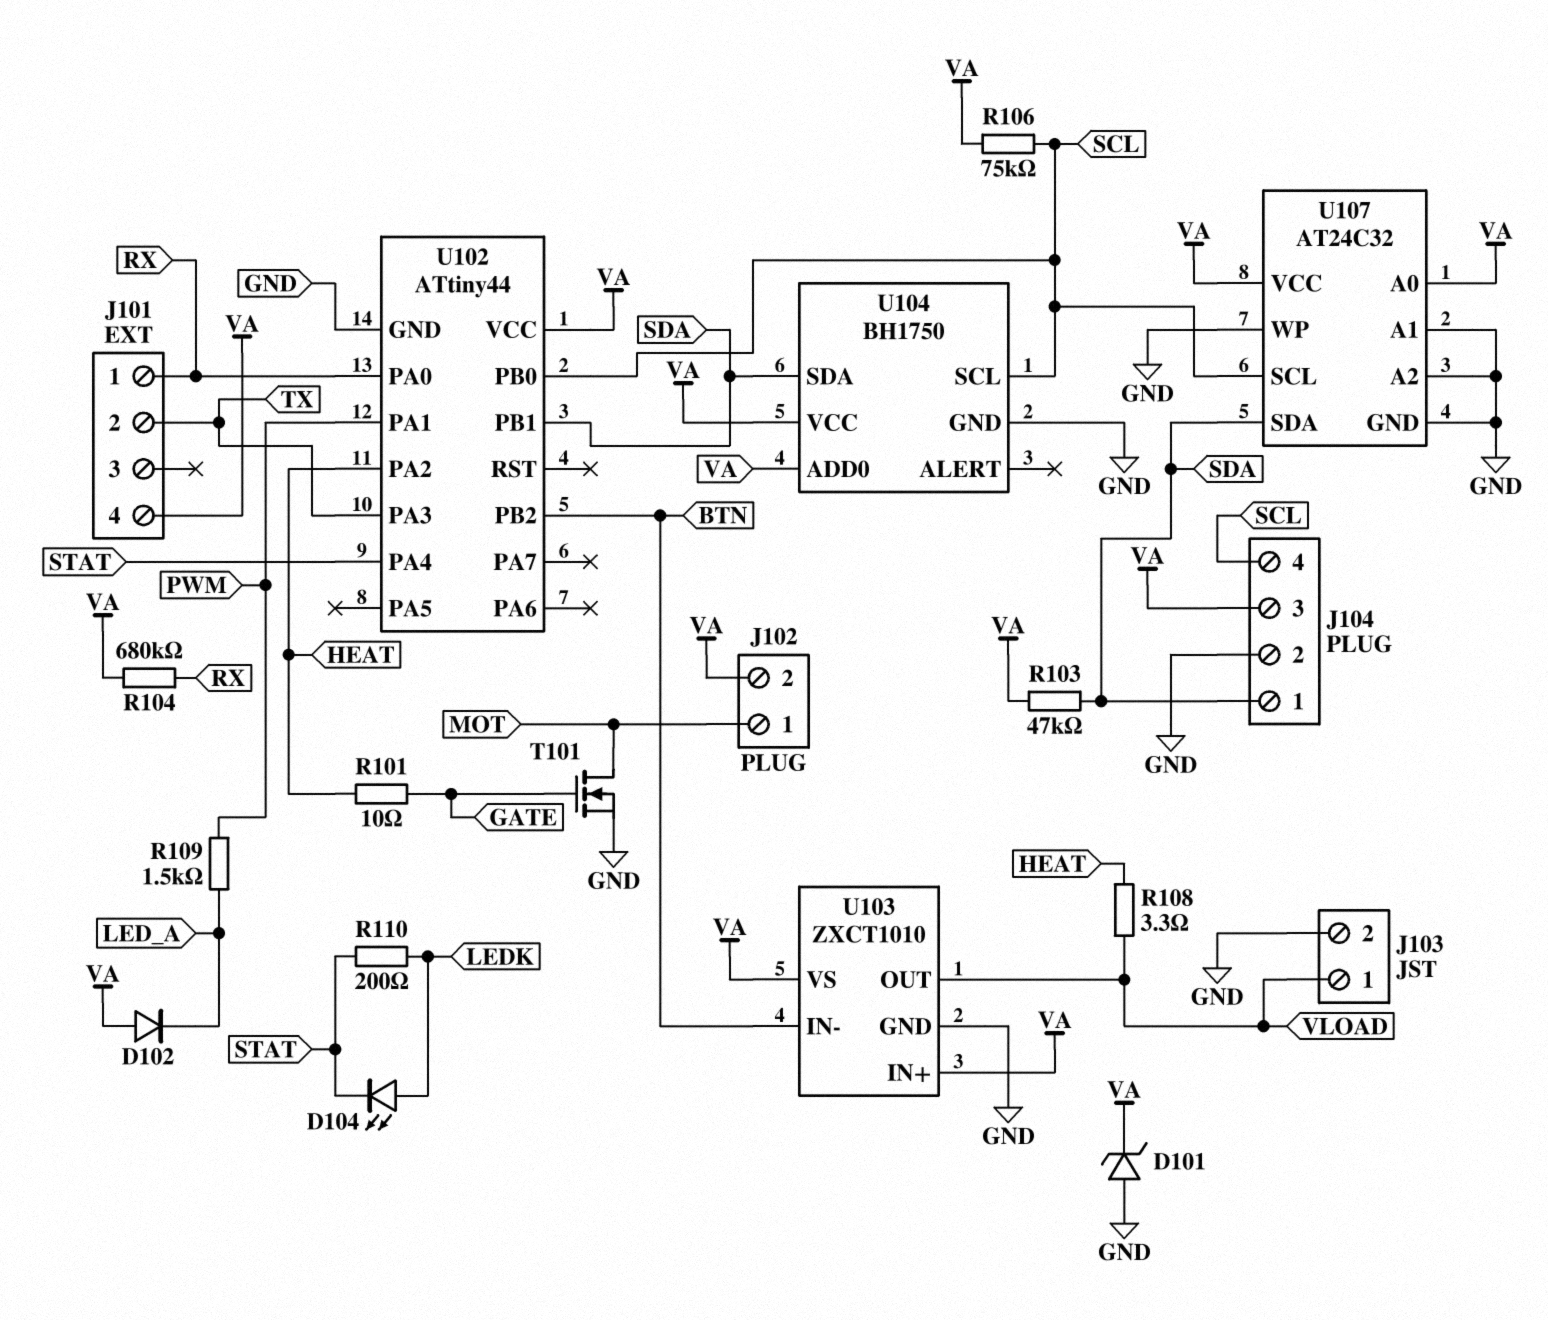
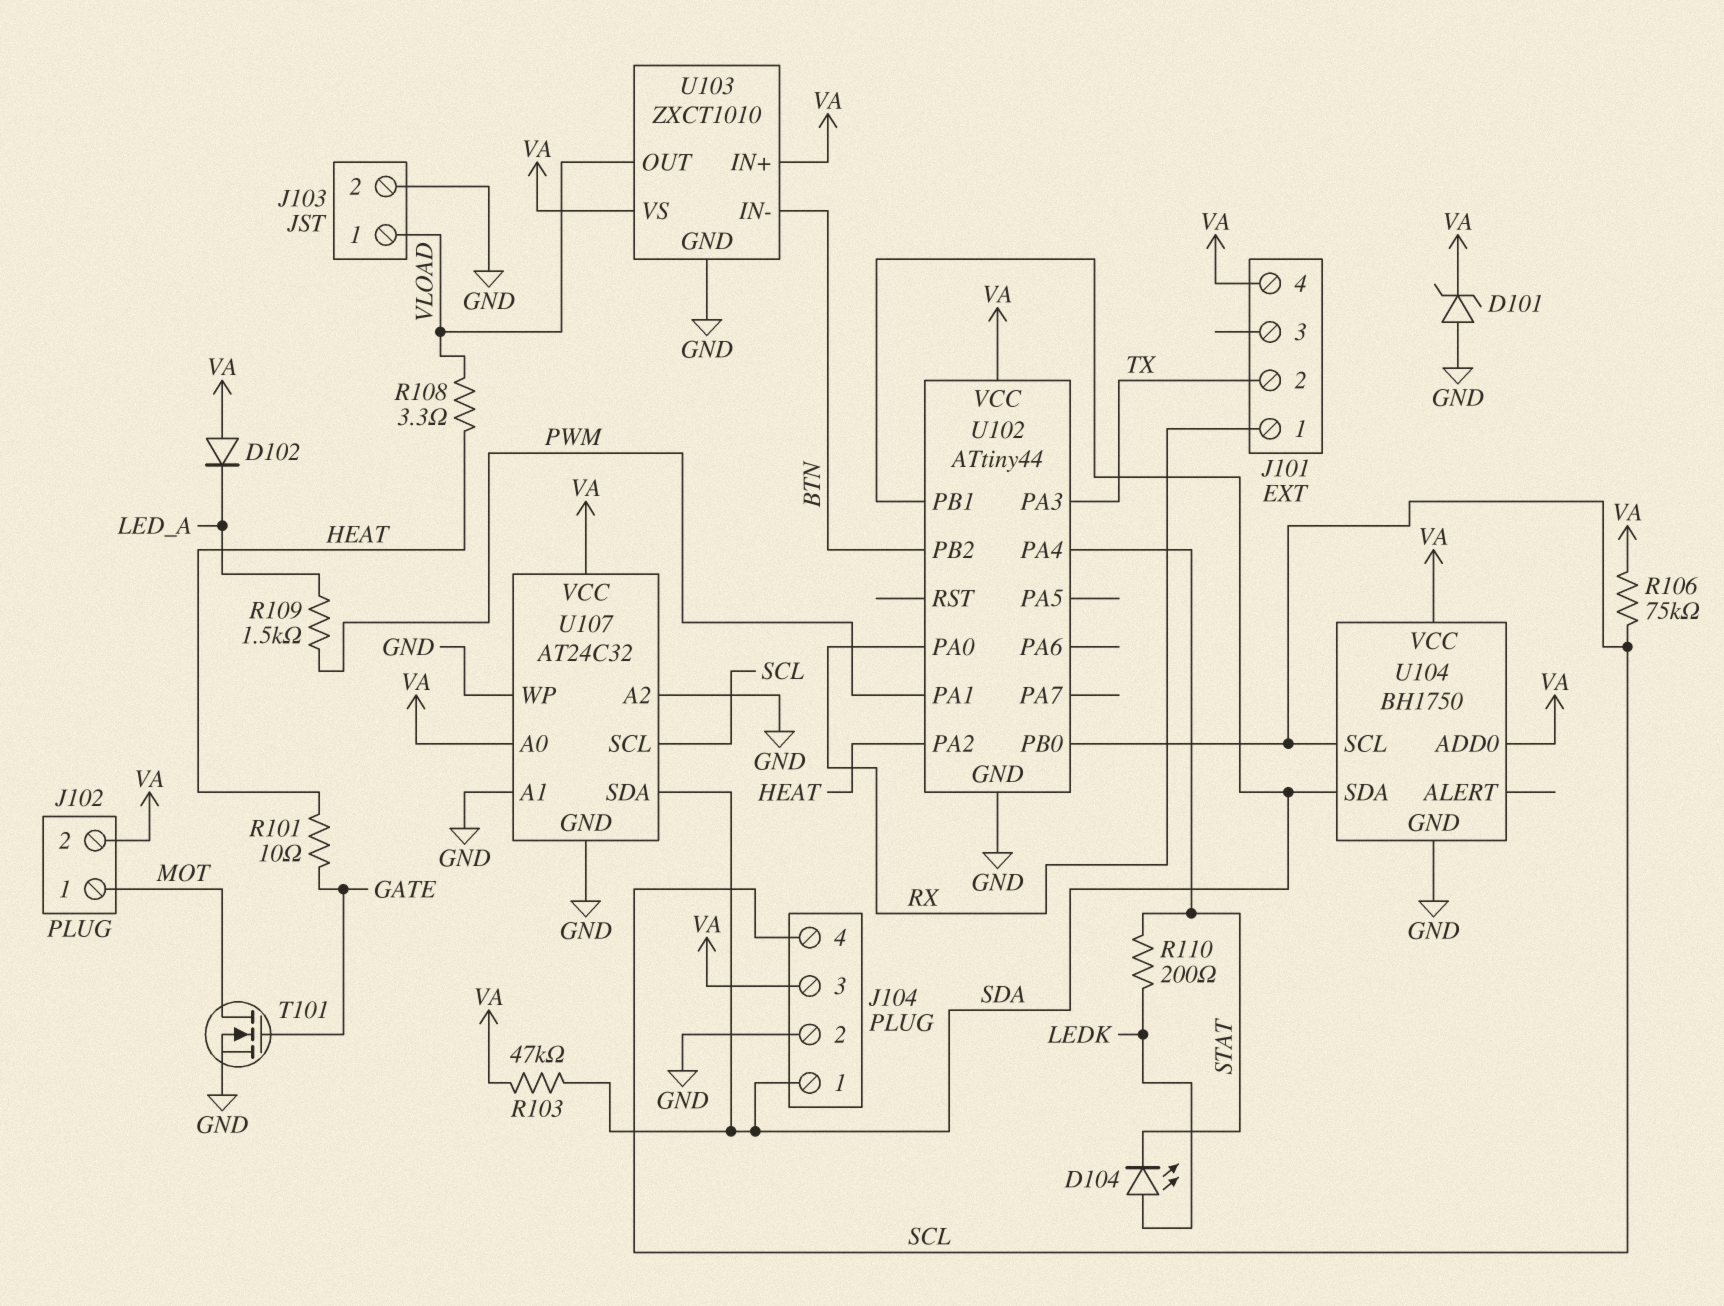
R104: 680k (RX, VA) -> none

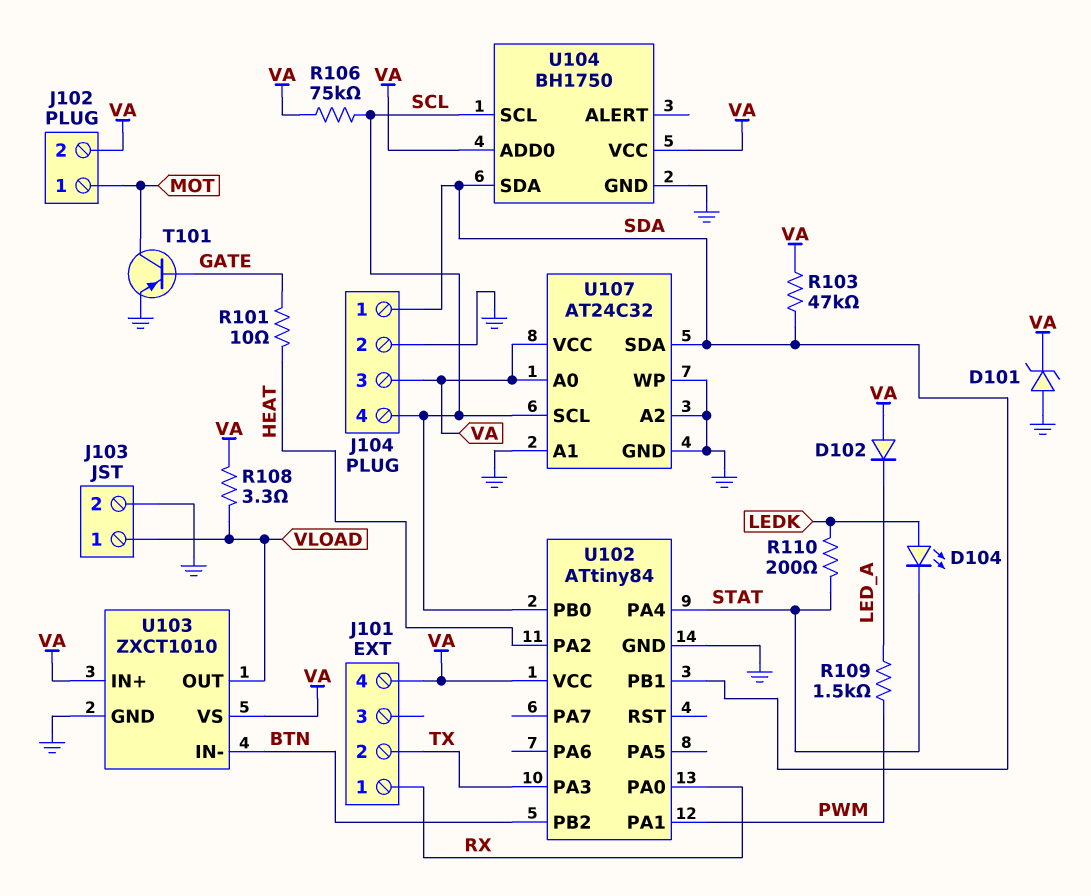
R108: 3.3 (HEAT, VLOAD) -> 3.3 (VA, VLOAD)
T101: NMOS (G GATE, D MOT, S GND) -> PNP (B GATE, C MOT, E GND)
U102: ATtiny44 -> ATtiny84

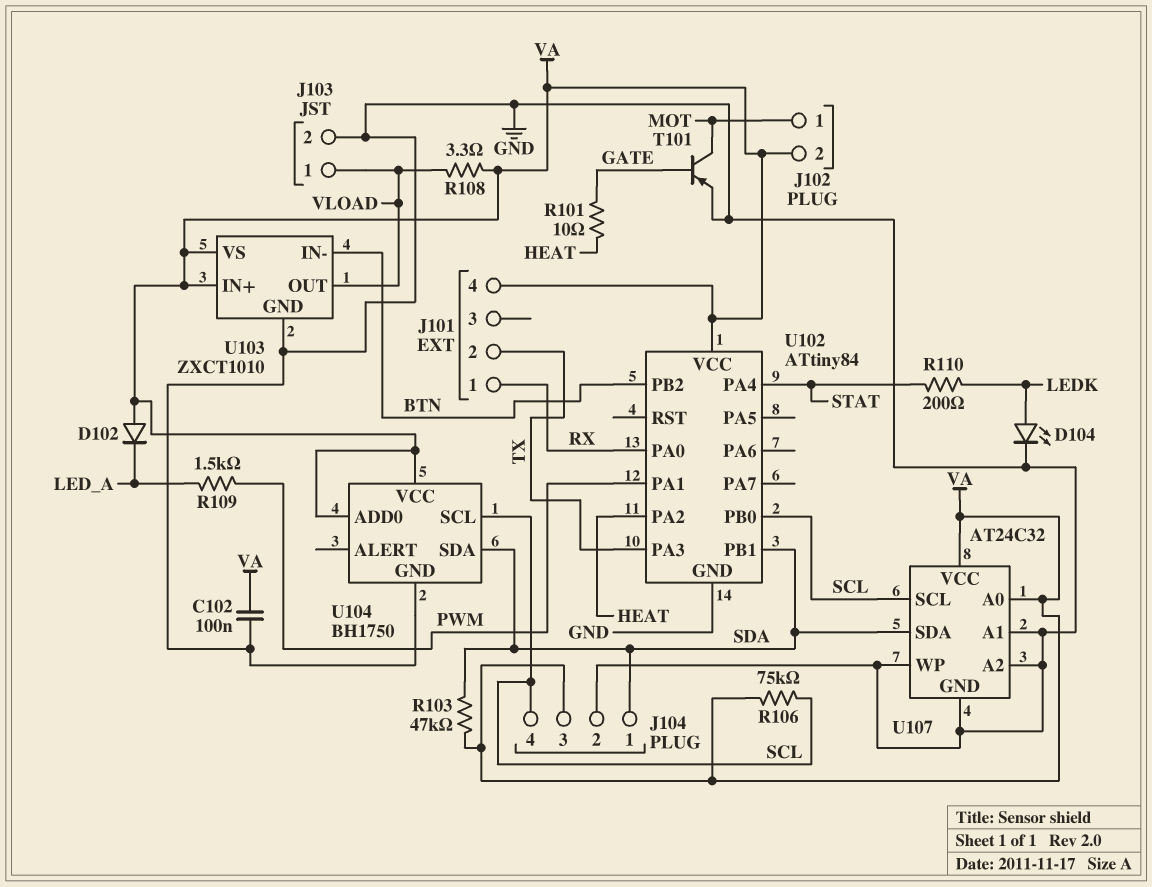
C102: none -> 100nF (GND, VA)
D101: zener (A GND, K VA) -> none
D104: LED (A LEDK, K STAT) -> LED (A LEDK, K GND)

